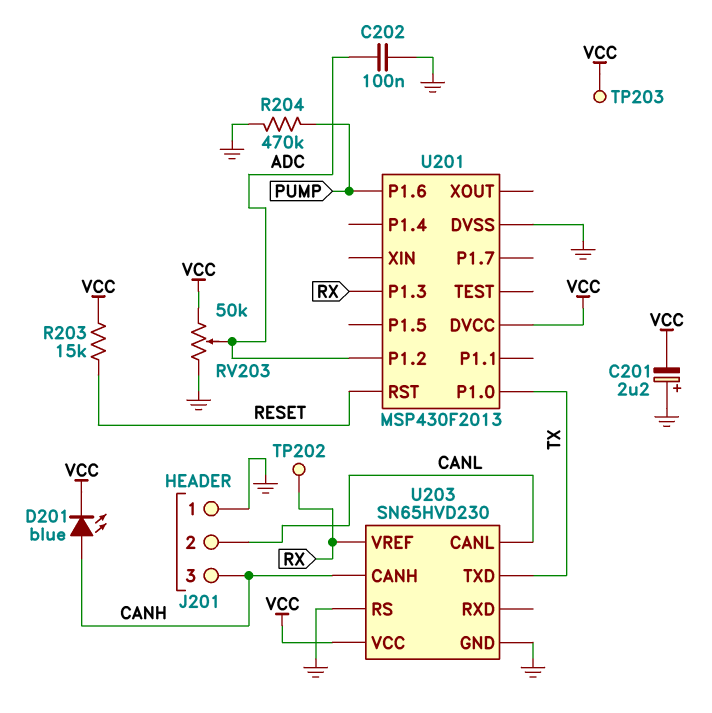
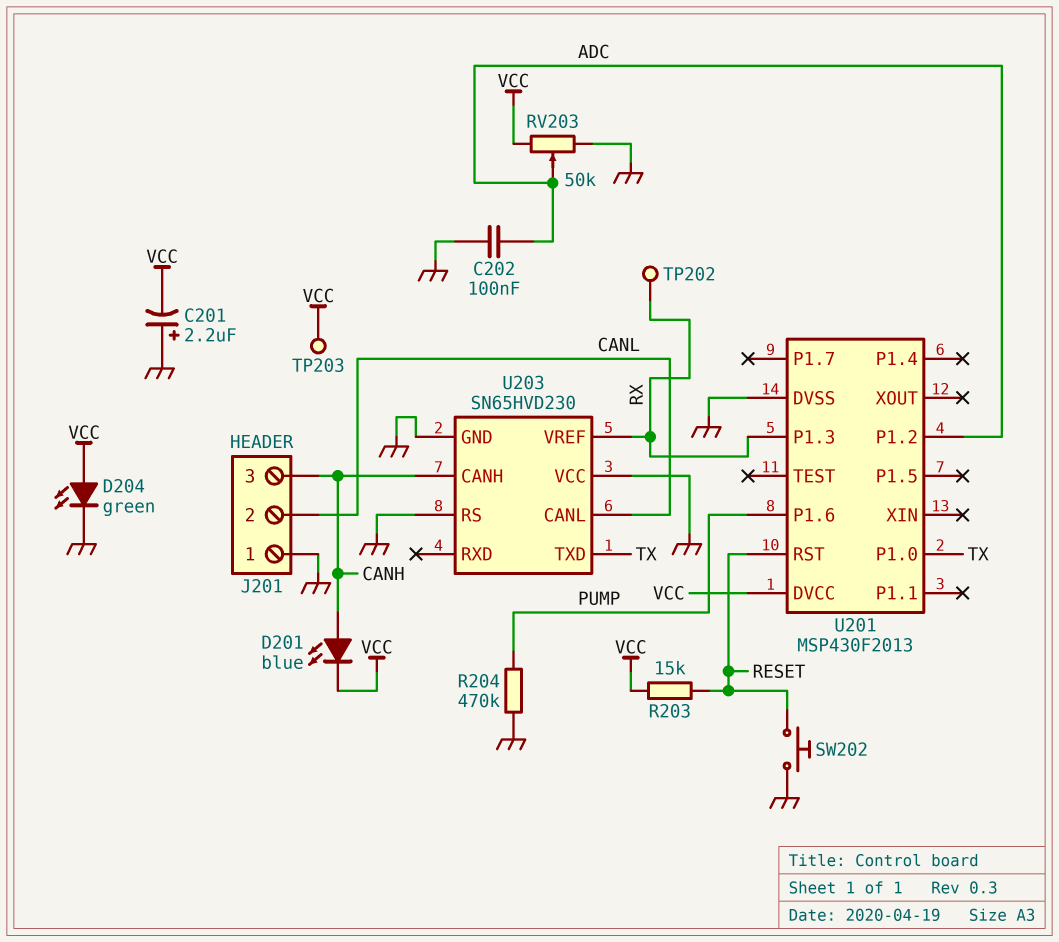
D204: none -> LED green (A VCC, K GND)
SW202: none -> button (GND, RESET)
U203 pin VCC: VCC -> GND

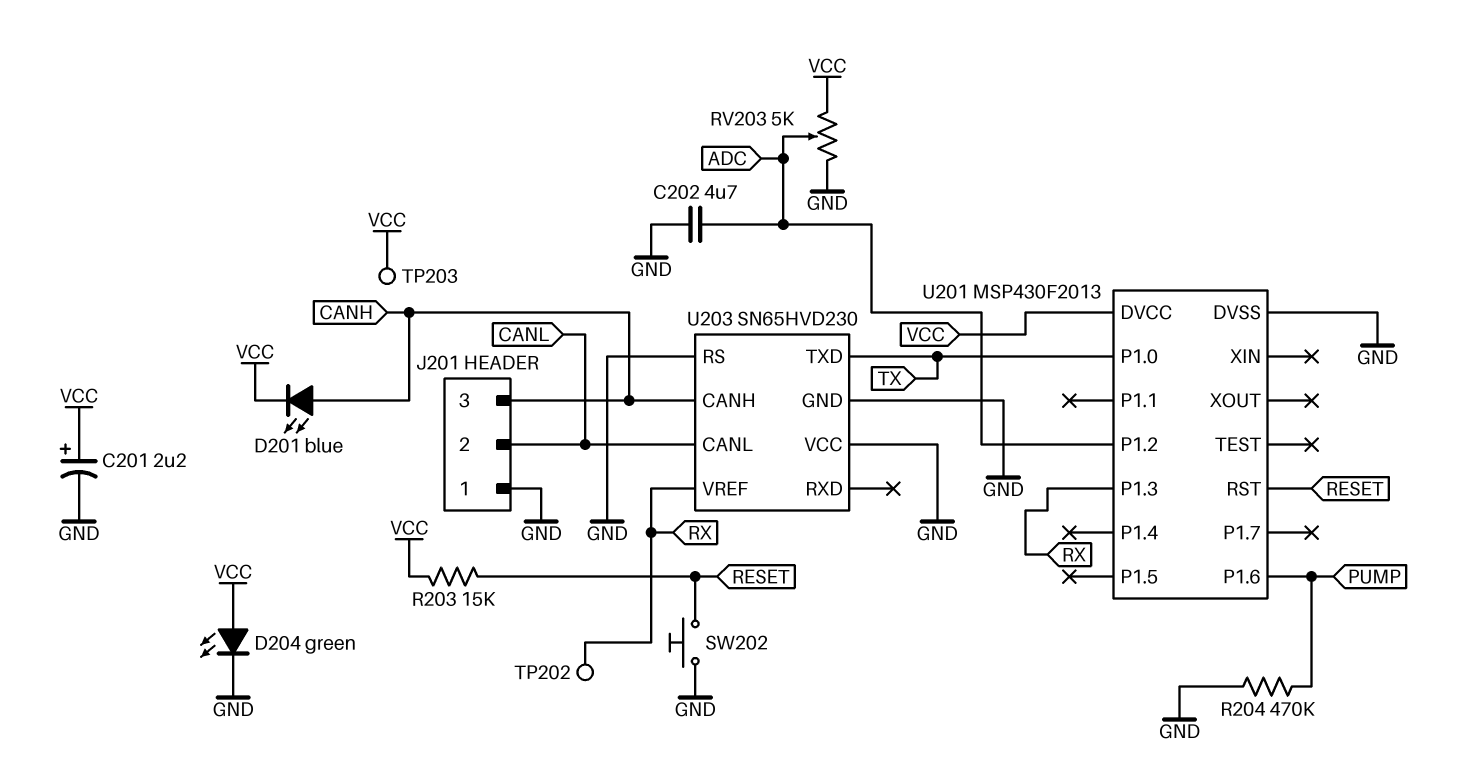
C201: 2.2uF (plus GND, minus VCC) -> 2.2uF (plus VCC, minus GND)
C202: 100nF (ADC, GND) -> 4.7uF (ADC, GND)
RV203: 50k (GND, VCC, wiper ADC) -> 5k (GND, VCC, wiper ADC)

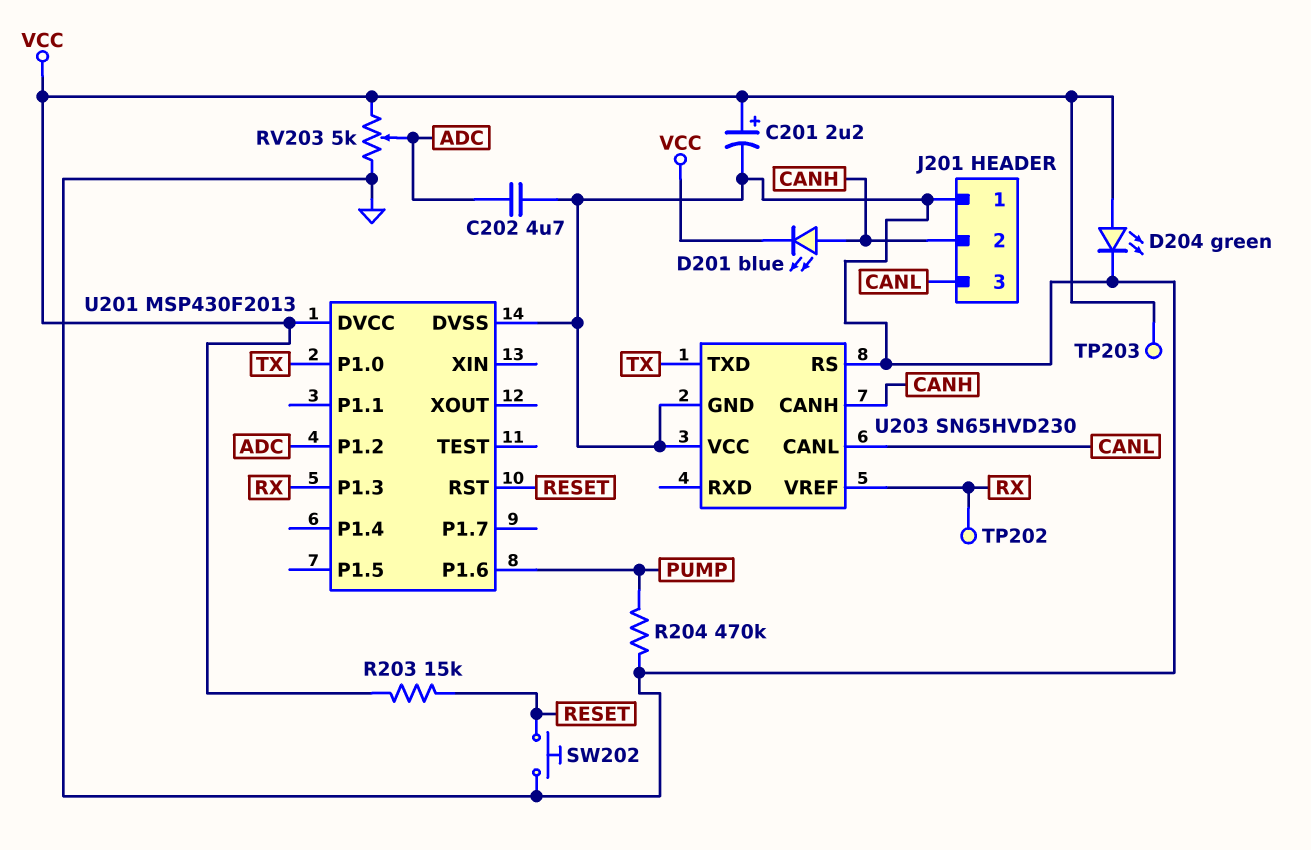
J201 pin 2: CANL -> CANH
J201 pin 3: CANH -> CANL

